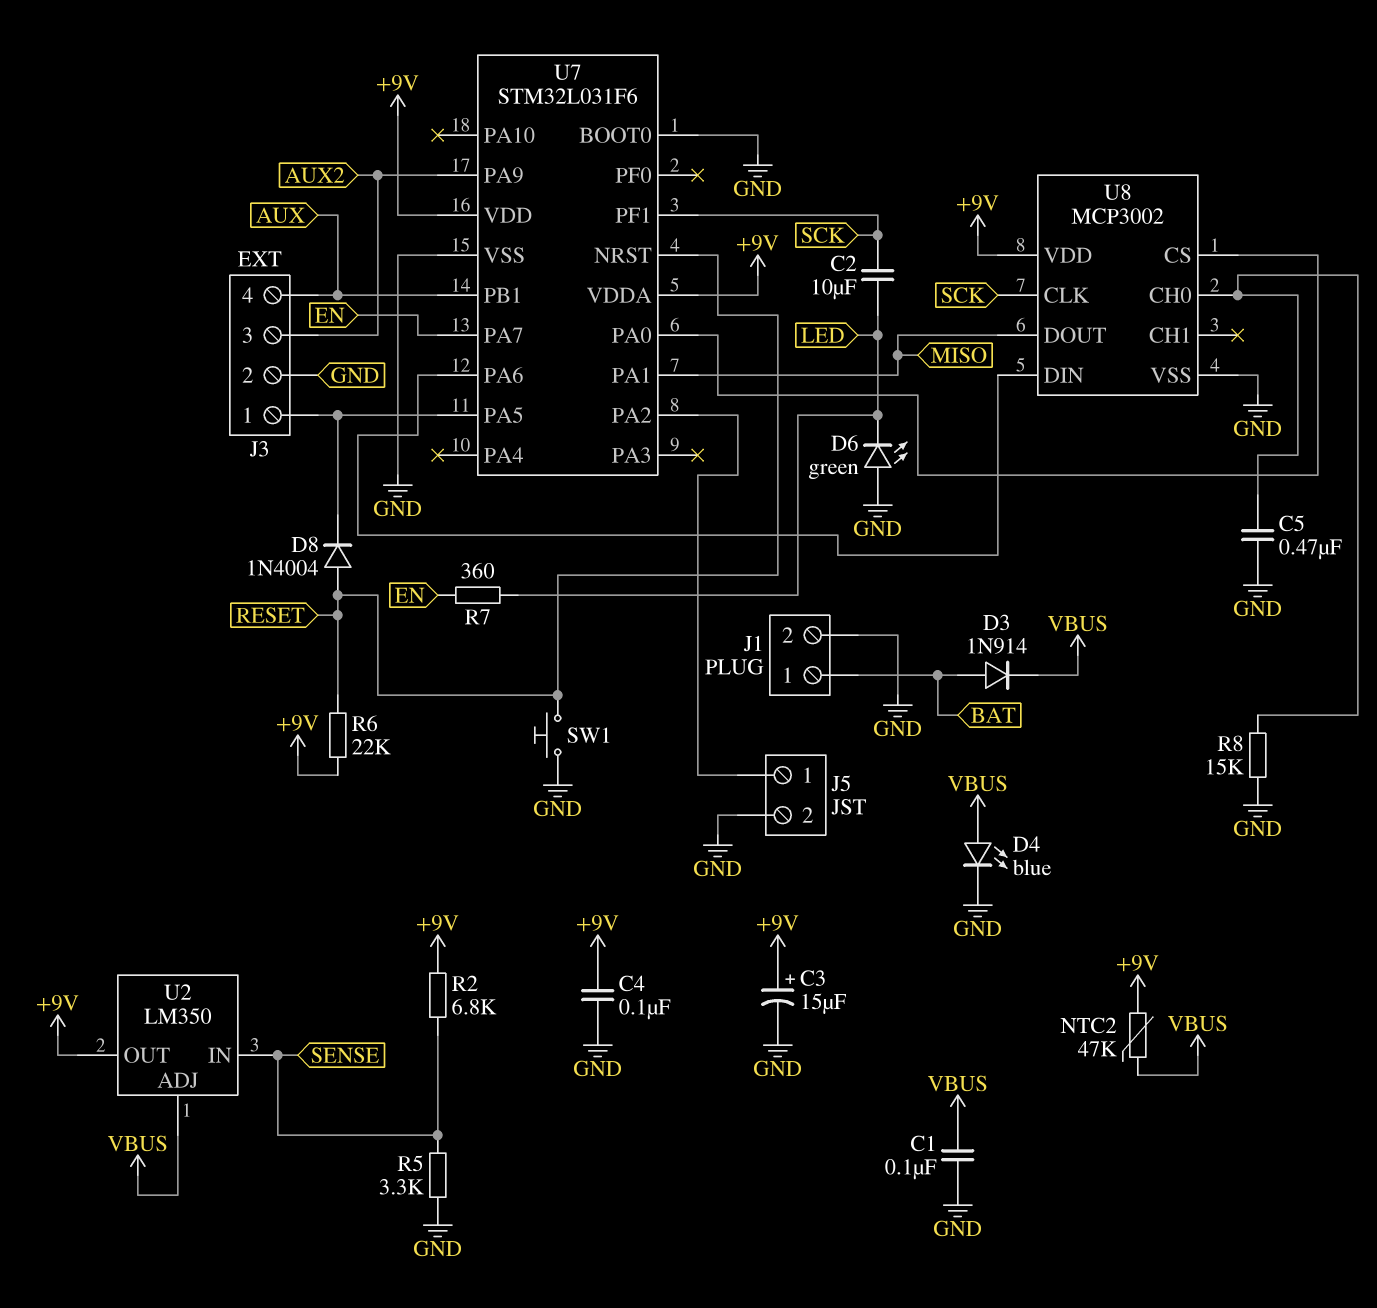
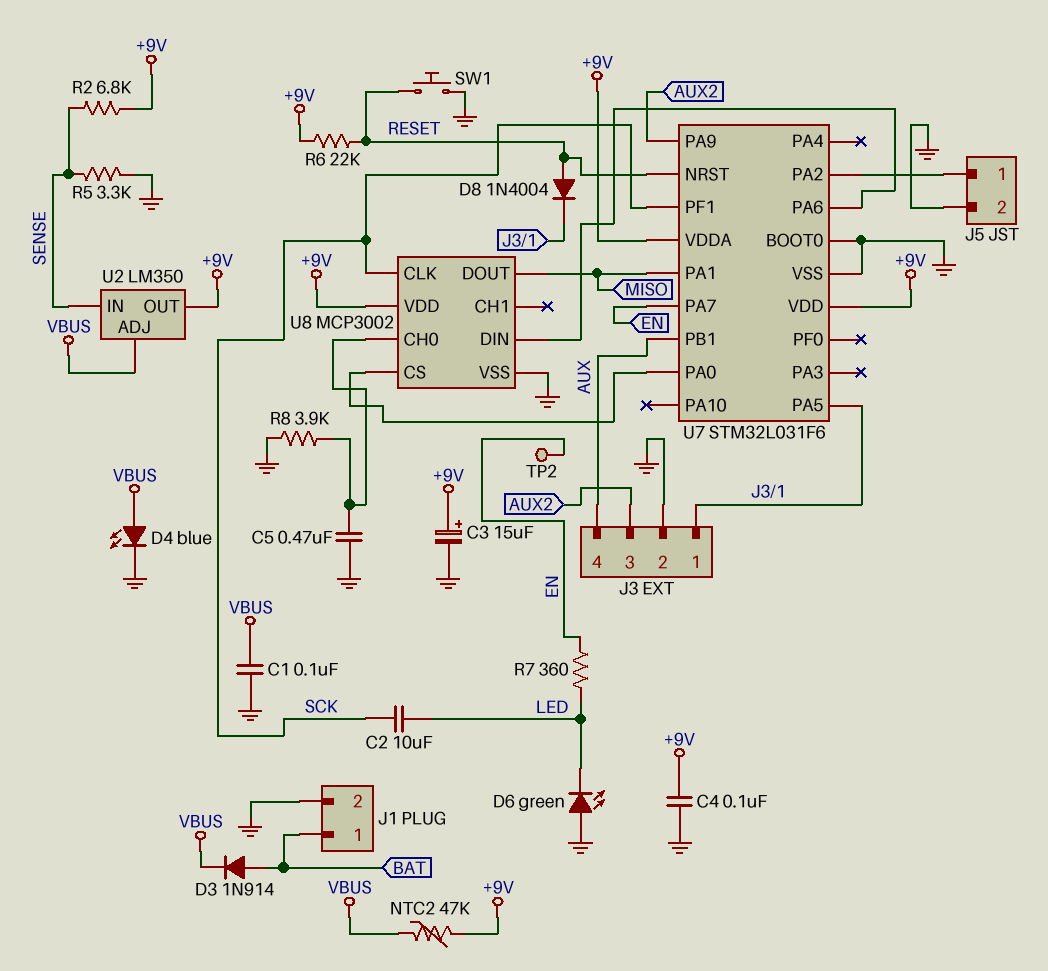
R8: 15k (GND, U8/CH0) -> 3.9k (GND, U8/CH0)
TP2: none -> test point (EN)

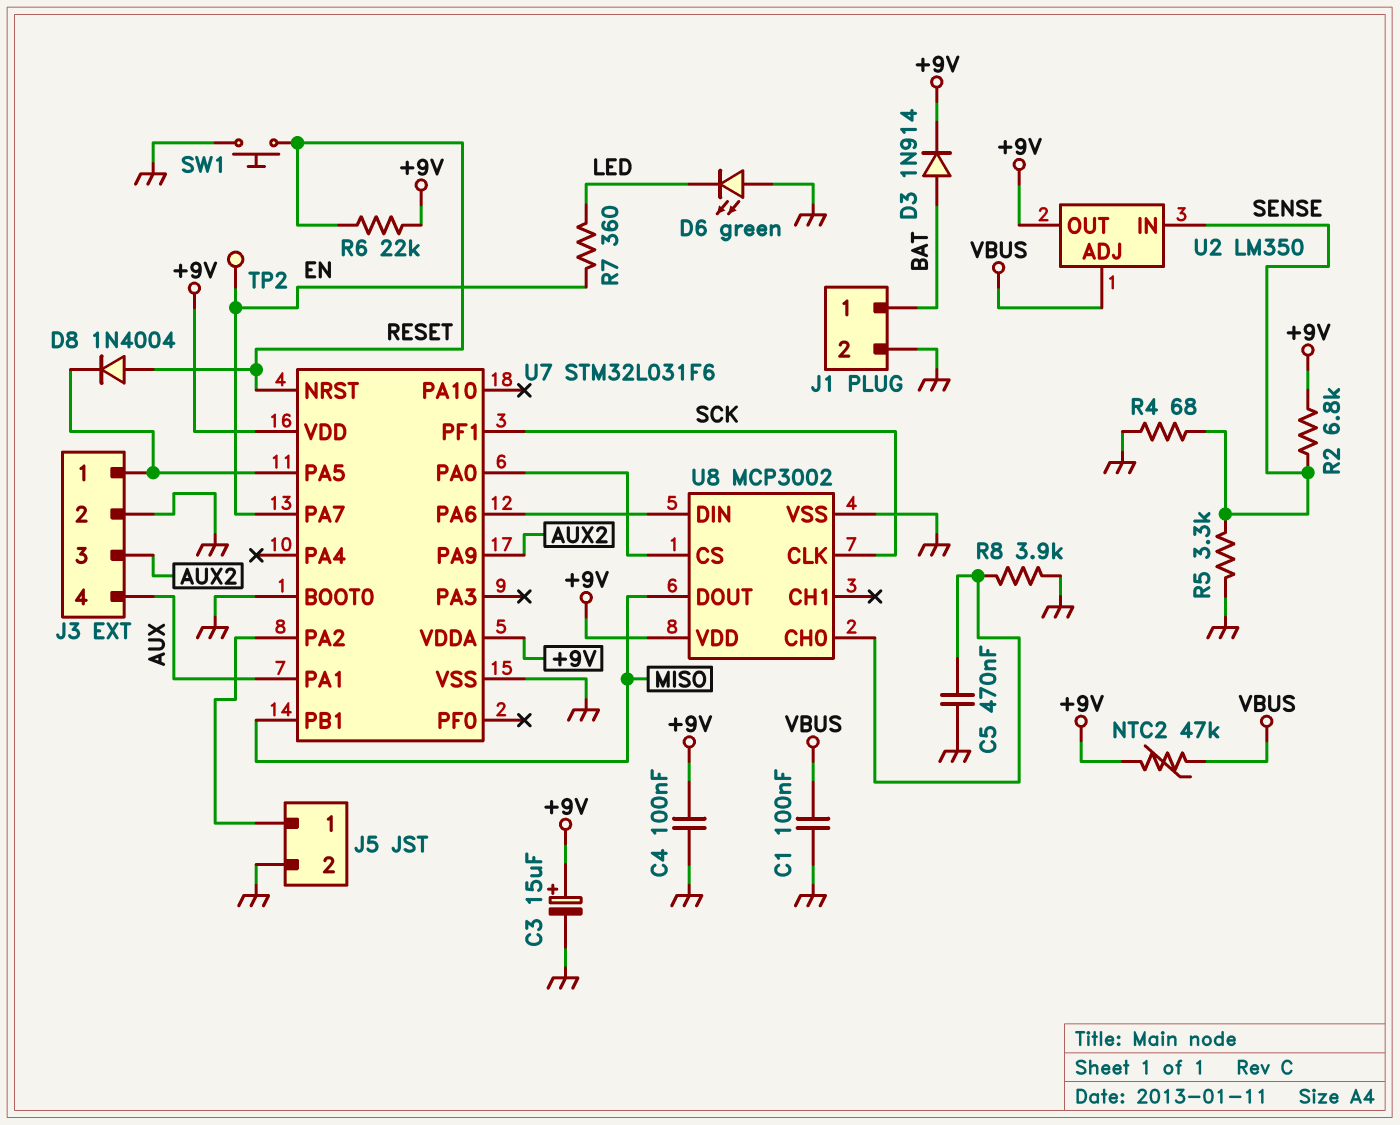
C2: 10uF (LED, SCK) -> none
D3: diode 1N914 (A BAT, K VBUS) -> diode 1N914 (A BAT, K +9V)
D4: LED blue (A VBUS, K GND) -> none
R4: none -> 68 (GND, SENSE)
U7 pin PA1: MISO -> AUX
U7 pin PB1: AUX -> MISO

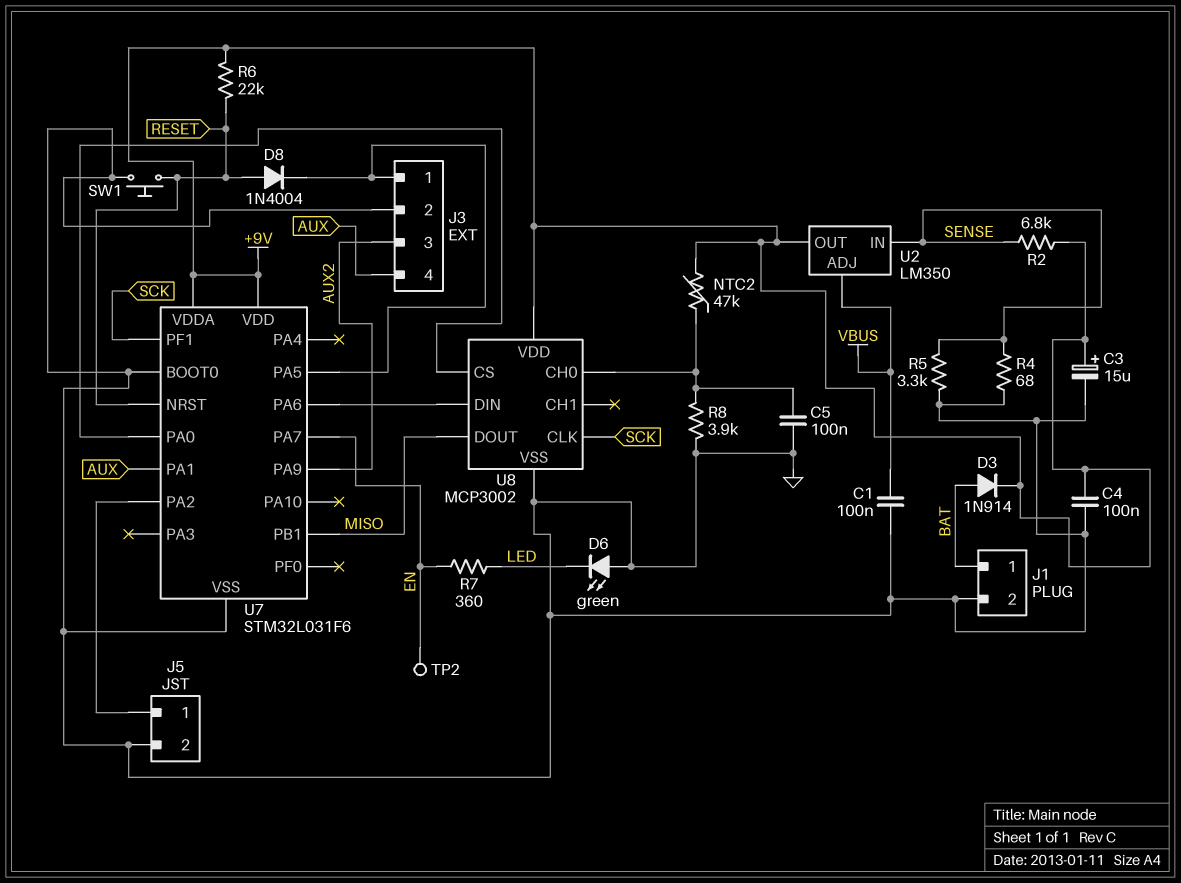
C5: 470nF (GND, U8/CH0) -> 100nF (GND, U8/CH0)
NTC2: 47k (+9V, VBUS) -> 47k (+9V, U8/CH0)

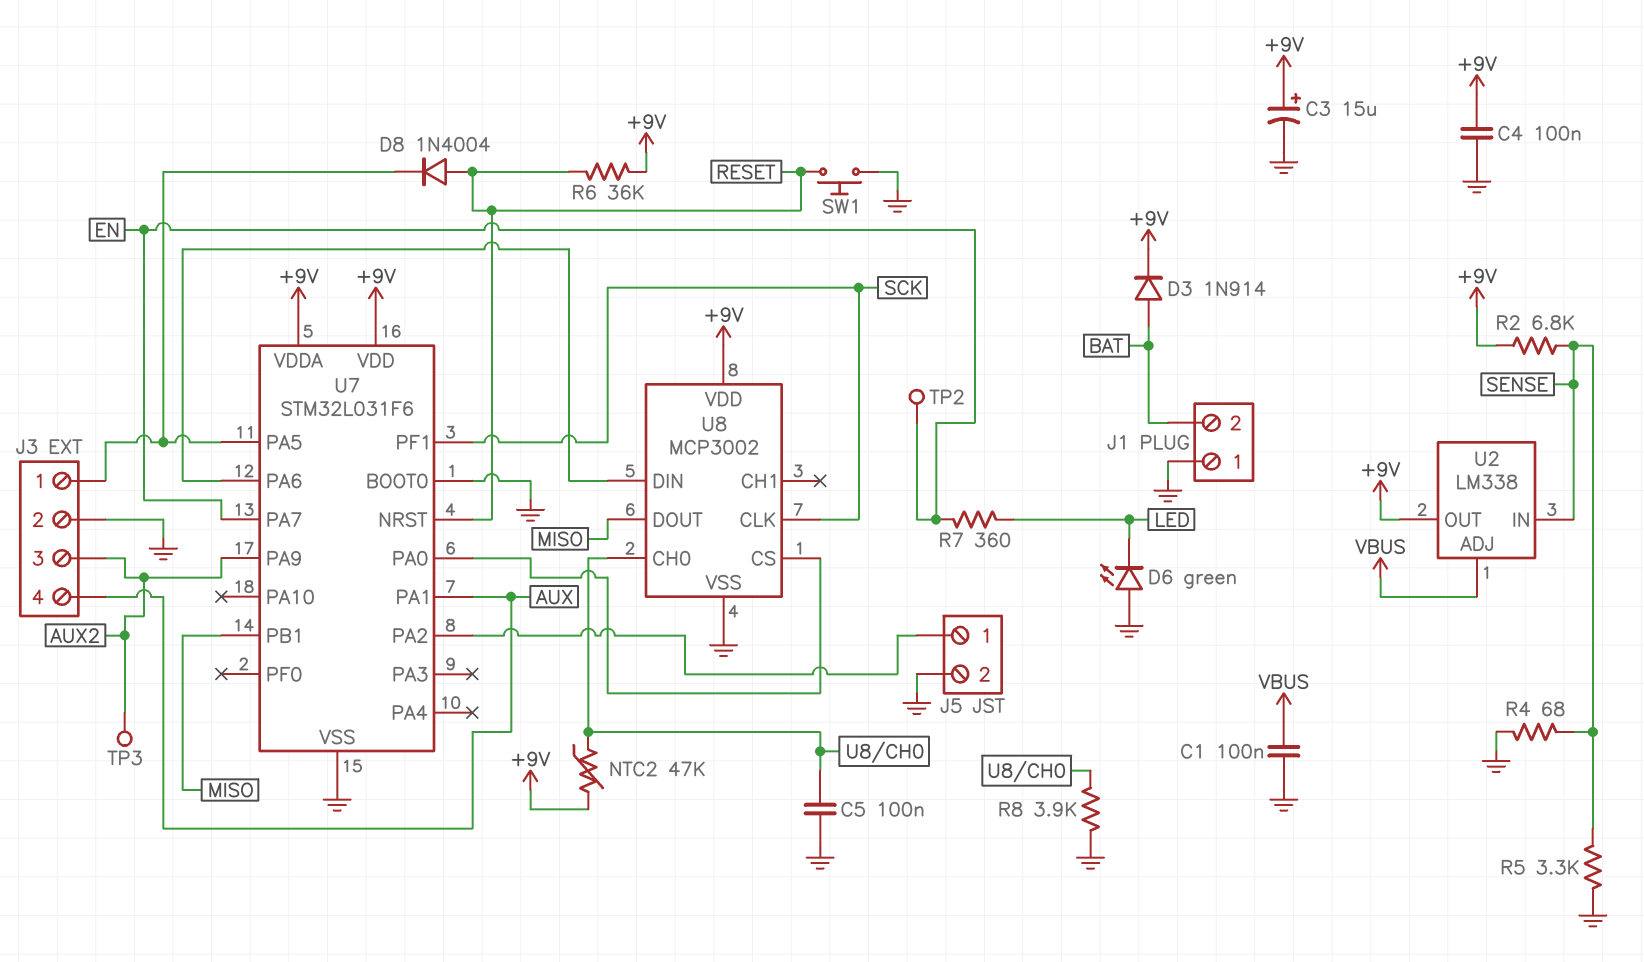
J1 pin 1: BAT -> GND
J1 pin 2: GND -> BAT
R6: 22k (+9V, RESET) -> 36k (+9V, RESET)
TP3: none -> test point (AUX2)
U2: LM350 -> LM338

